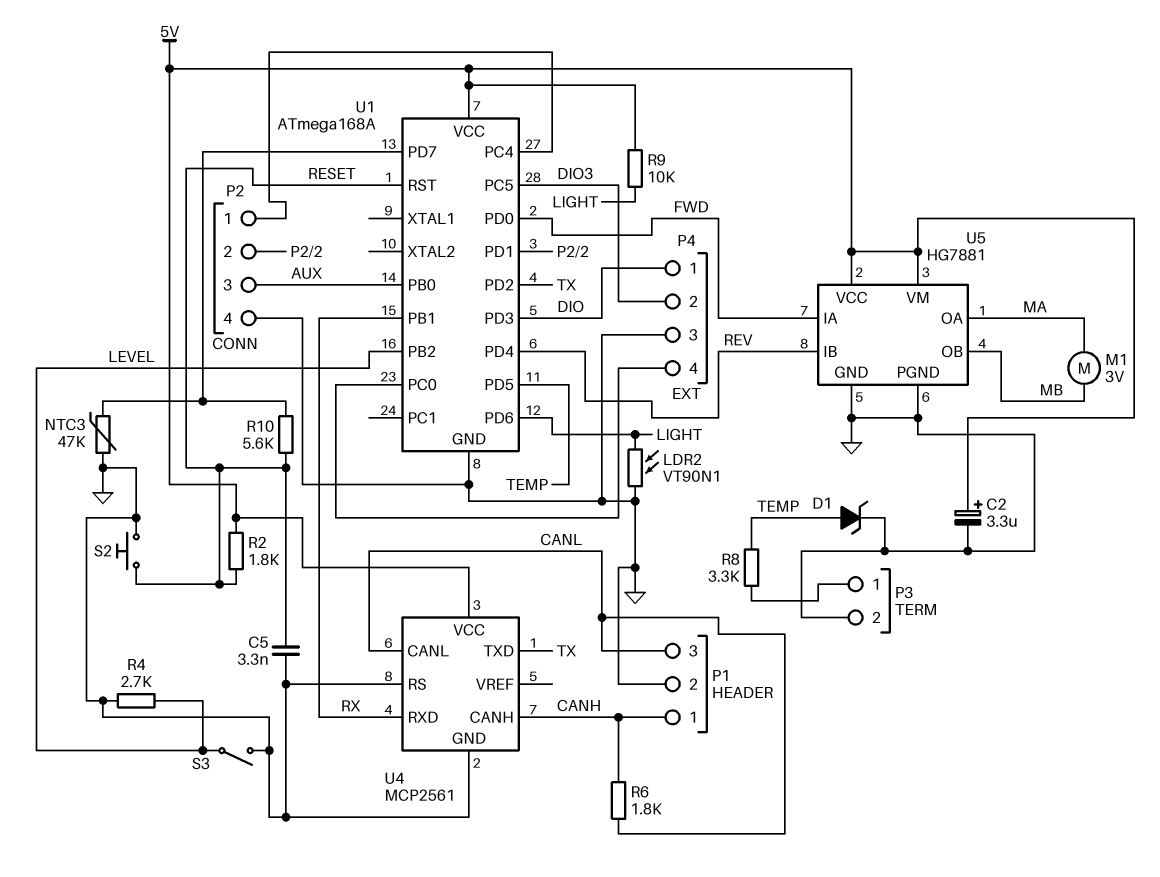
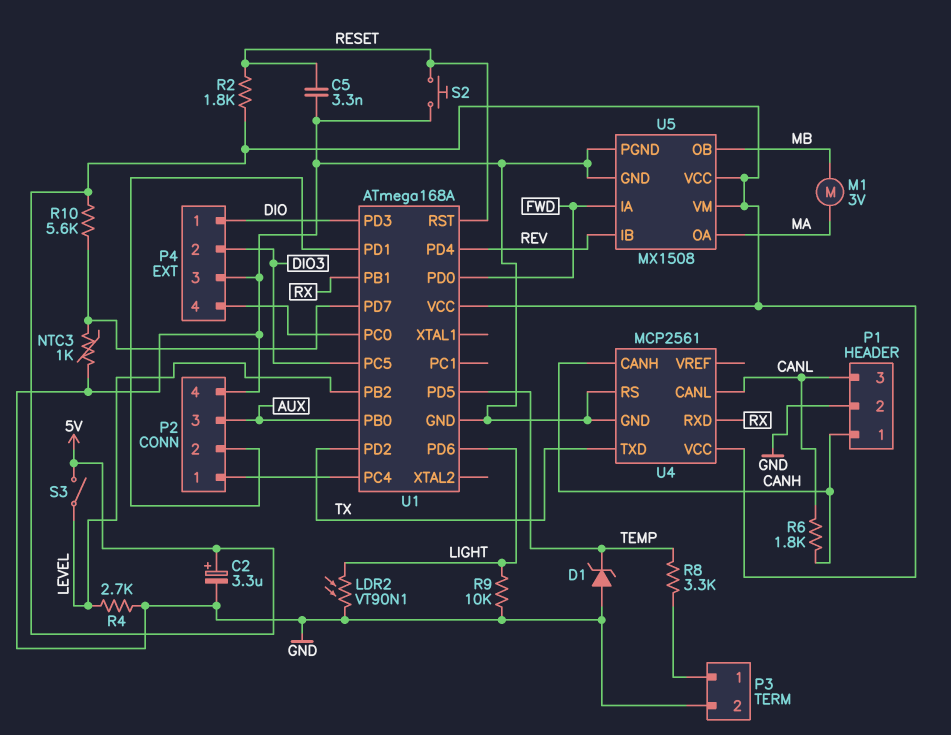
D1: zener (A TEMP, K GND) -> zener (A GND, K TEMP)
NTC3: 47k (GND, U1/PD7) -> 1k (GND, U1/PD7)
R9: 10k (5V, LIGHT) -> 10k (GND, LIGHT)
R10: 5.6k (RESET, U1/PD7) -> 5.6k (5V, U1/PD7)
S3: switch (GND, LEVEL) -> switch (5V, LEVEL)
U5: HG7881 -> MX1508

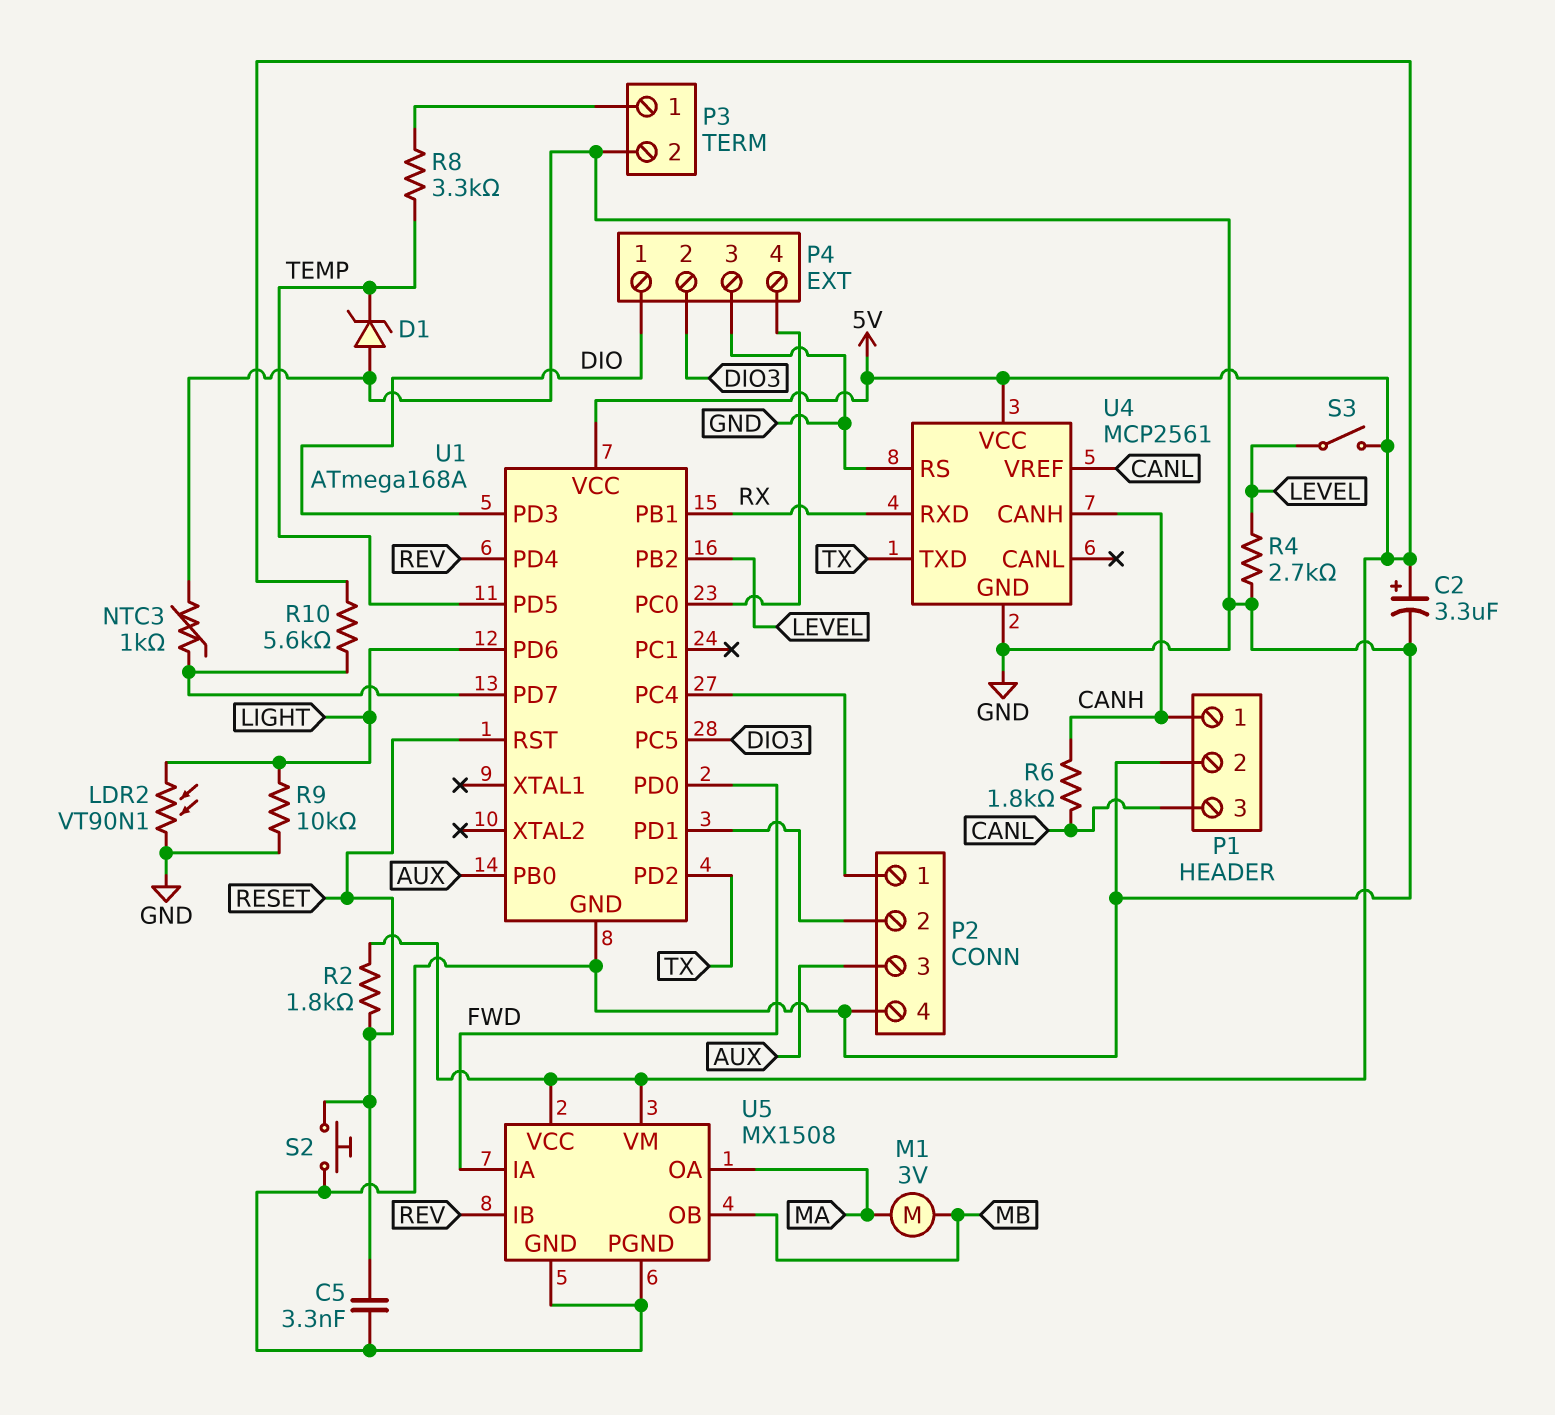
U4 pin CANL: CANL -> none
U4 pin VREF: none -> CANL

